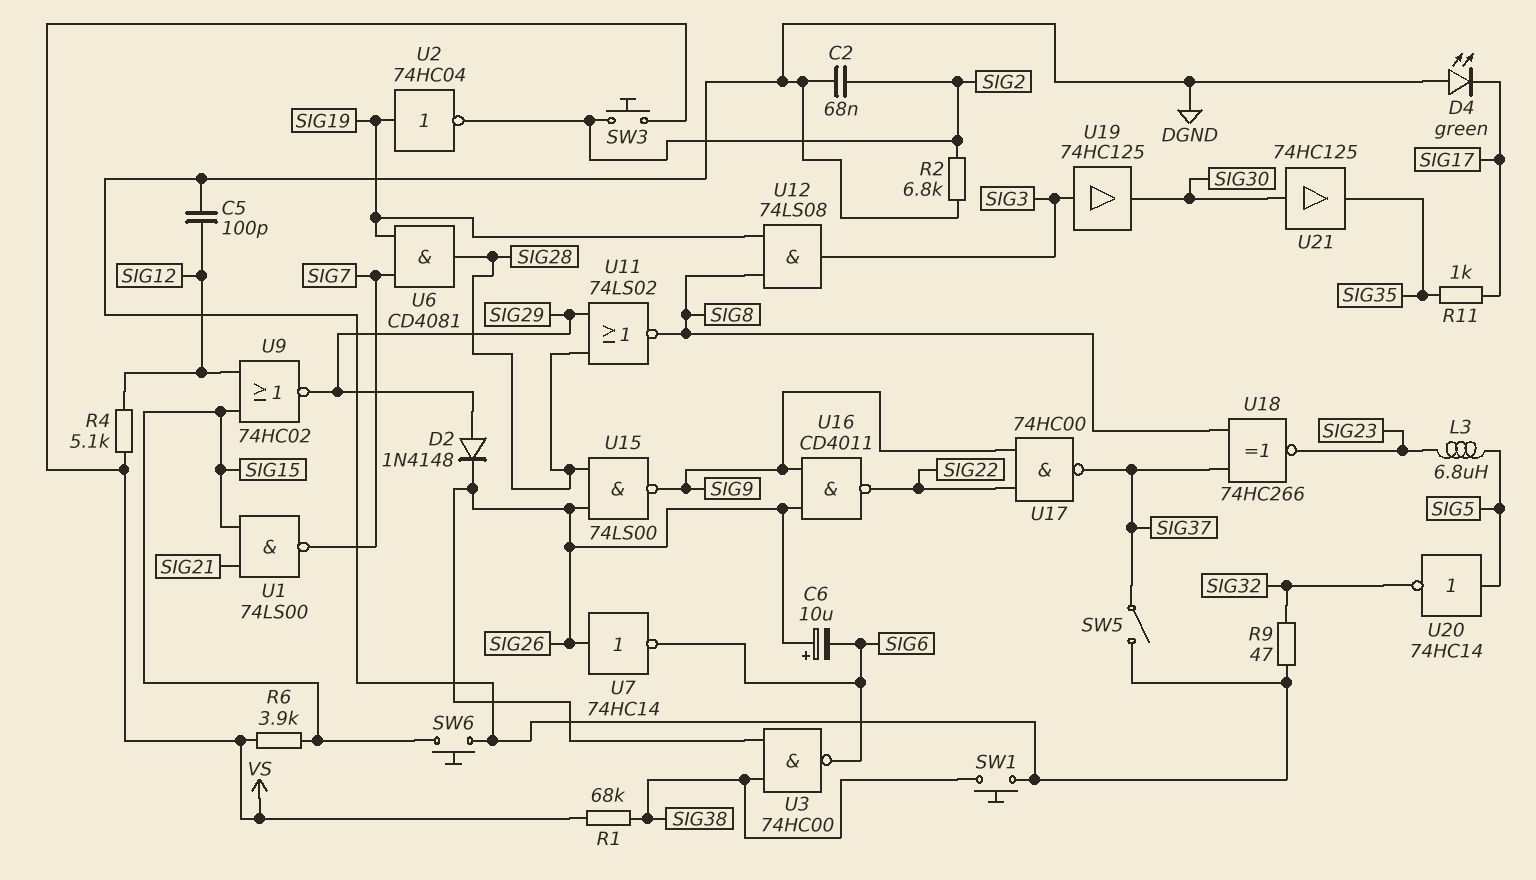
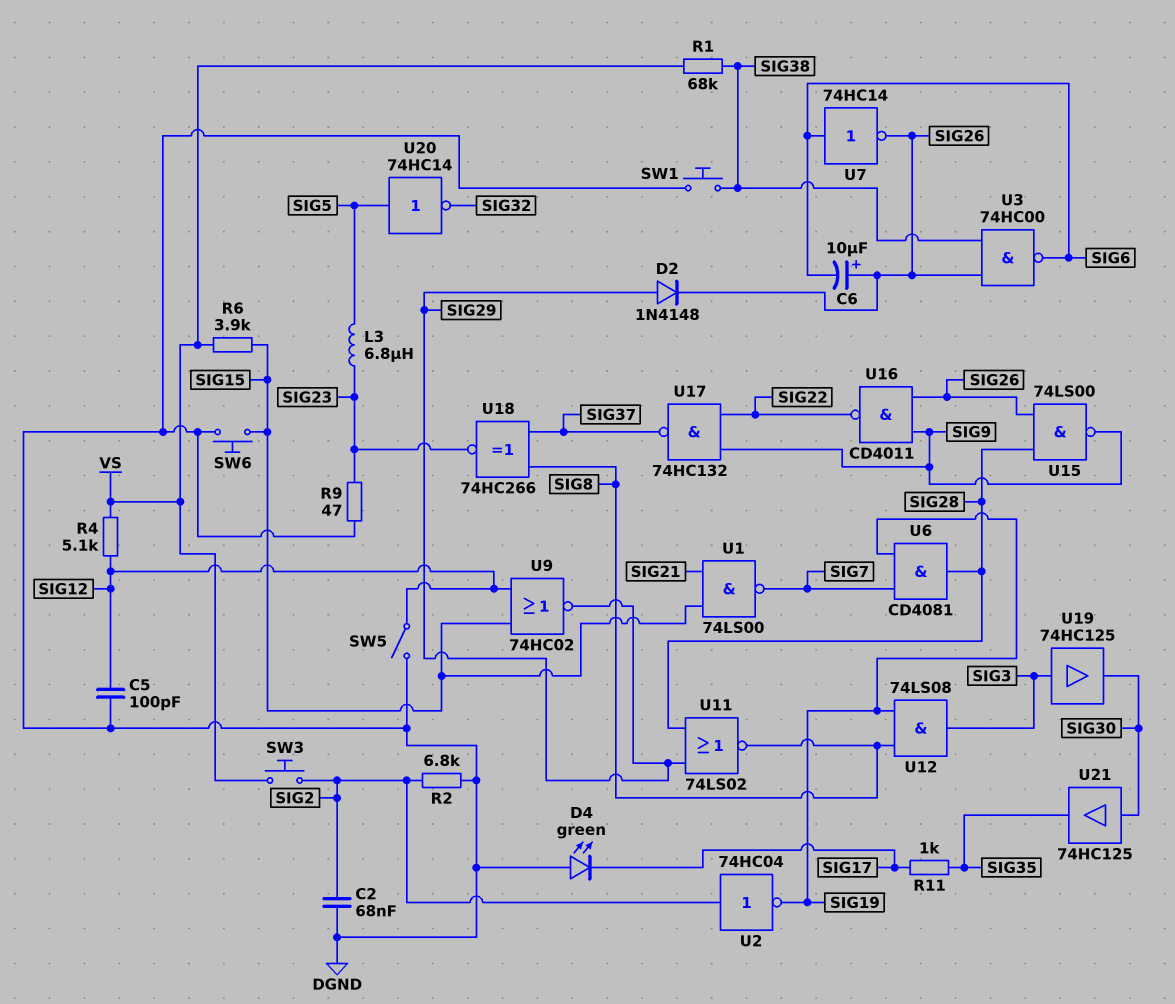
R9: 47 (DGND, SIG32) -> 47 (DGND, SIG23)
SW5: switch (DGND, SIG37) -> switch (DGND, SIG12)
U2: NOT 74HC04 (in SIG19, out SIG2) -> NOT 74HC04 (in SIG2, out SIG19)
U7: NOT 74HC14 (in SIG26, out SIG6) -> NOT 74HC14 (in SIG6, out SIG26)
U17: NAND 74HC00 (in SIG9, in SIG22, out SIG37) -> NAND 74HC132 (in SIG9, in SIG22, out SIG37)

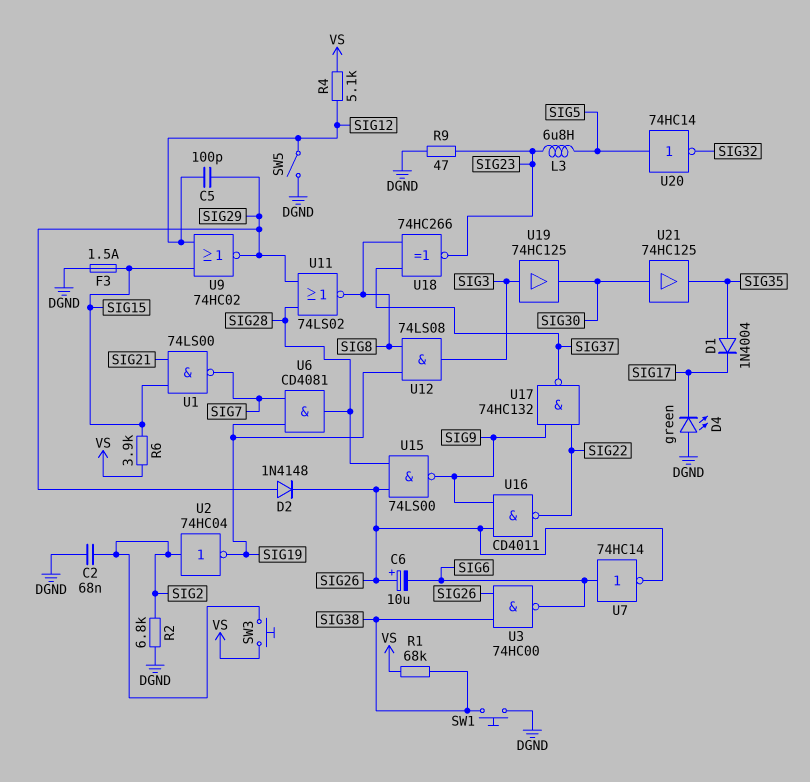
C5: 100pF (DGND, SIG12) -> 100pF (SIG12, SIG29)
D1: none -> diode 1N4004 (A SIG35, K SIG17)
F3: none -> 1.5A (DGND, SIG15)
R11: 1k (SIG17, SIG35) -> none
SW6: button (DGND, SIG15) -> none

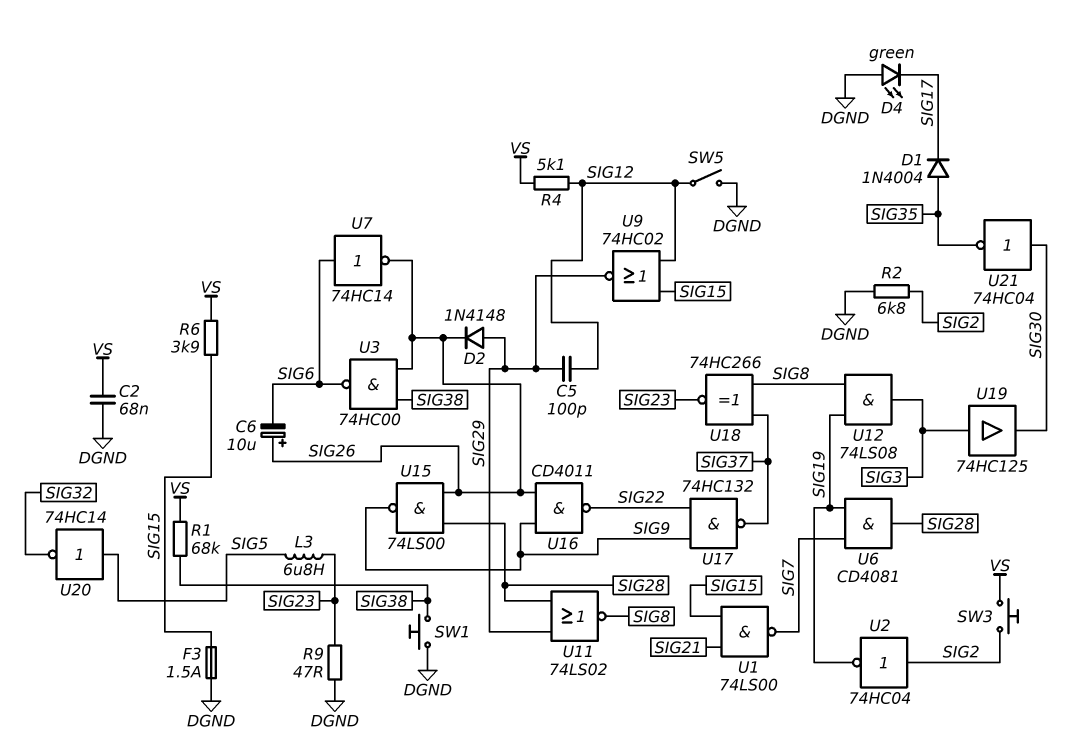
C2: 68nF (DGND, SIG2) -> 68nF (DGND, VS)
U21: buffer 74HC125 (in SIG30, out SIG35) -> NOT 74HC04 (in SIG30, out SIG35)

